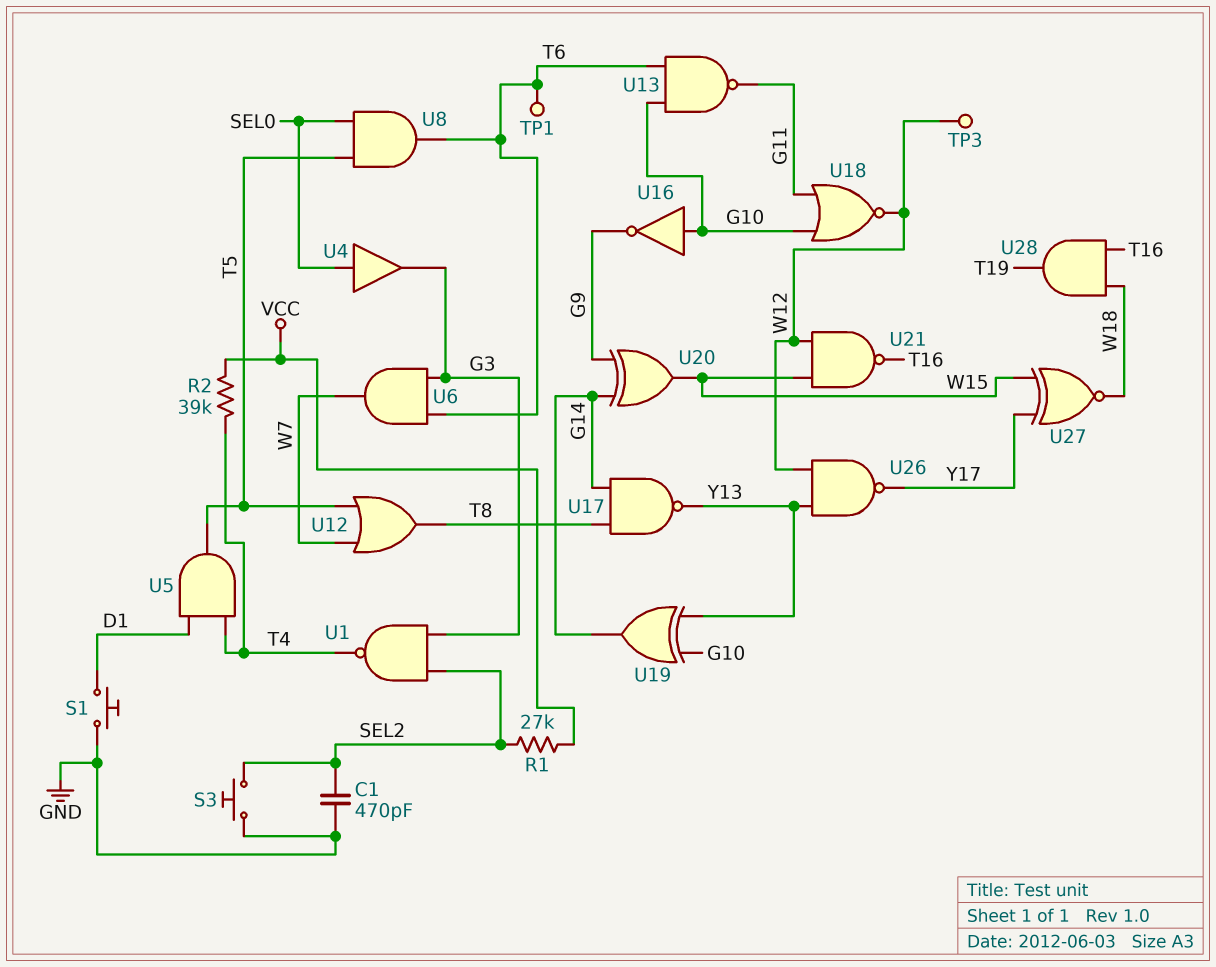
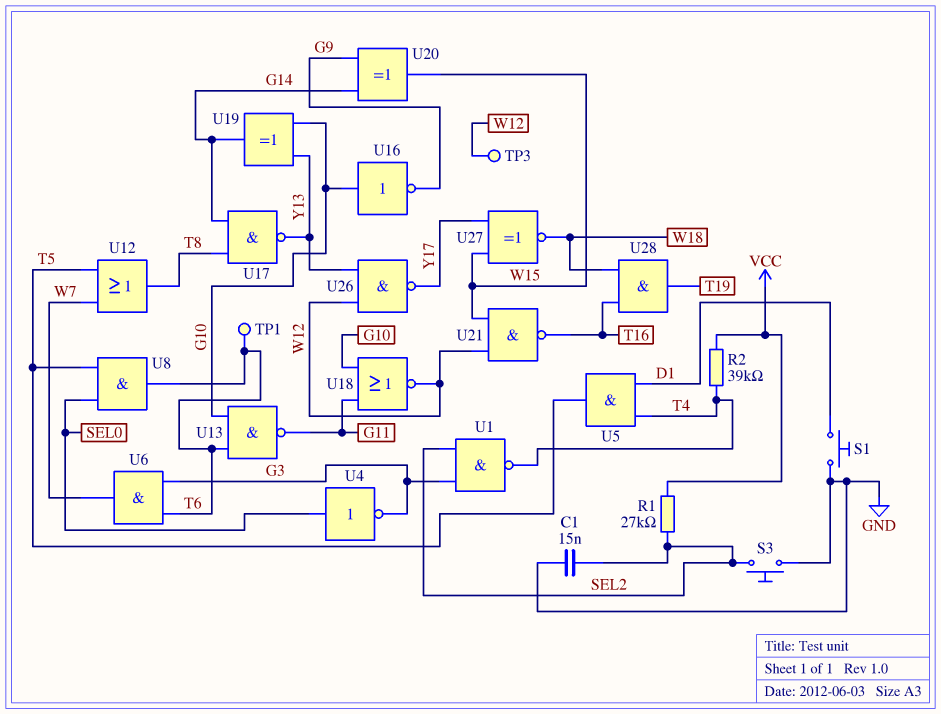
C1: 470pF (GND, SEL2) -> 15nF (GND, SEL2)
U4: buffer (in SEL0, out G3) -> NOT (in SEL0, out G3)

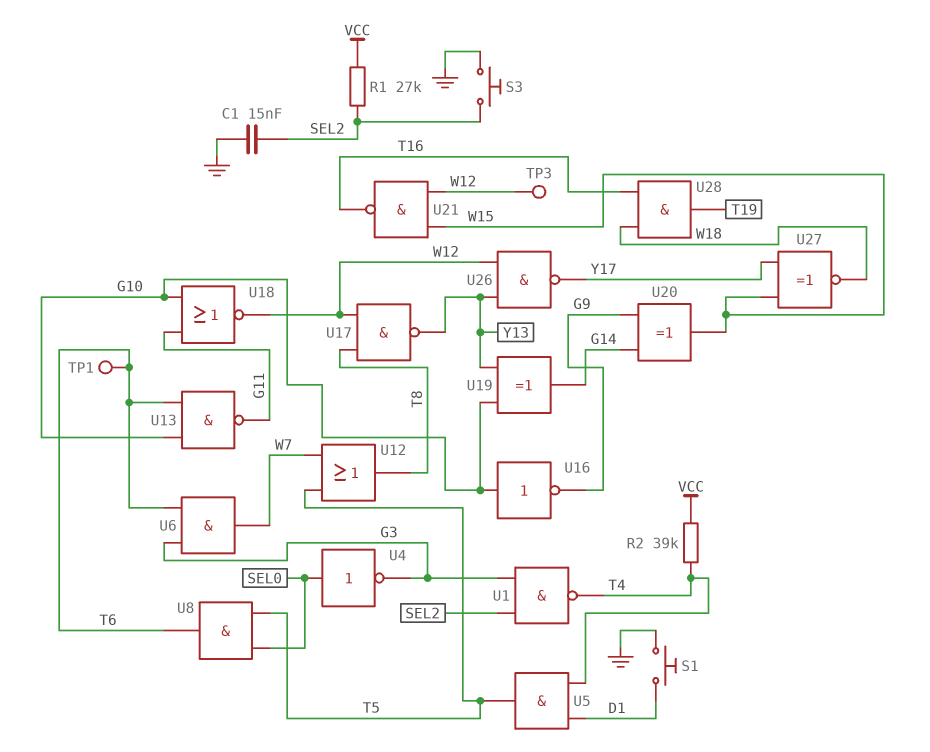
U17: NAND (in G14, in T8, out Y13) -> NAND (in T8, in W12, out Y13)

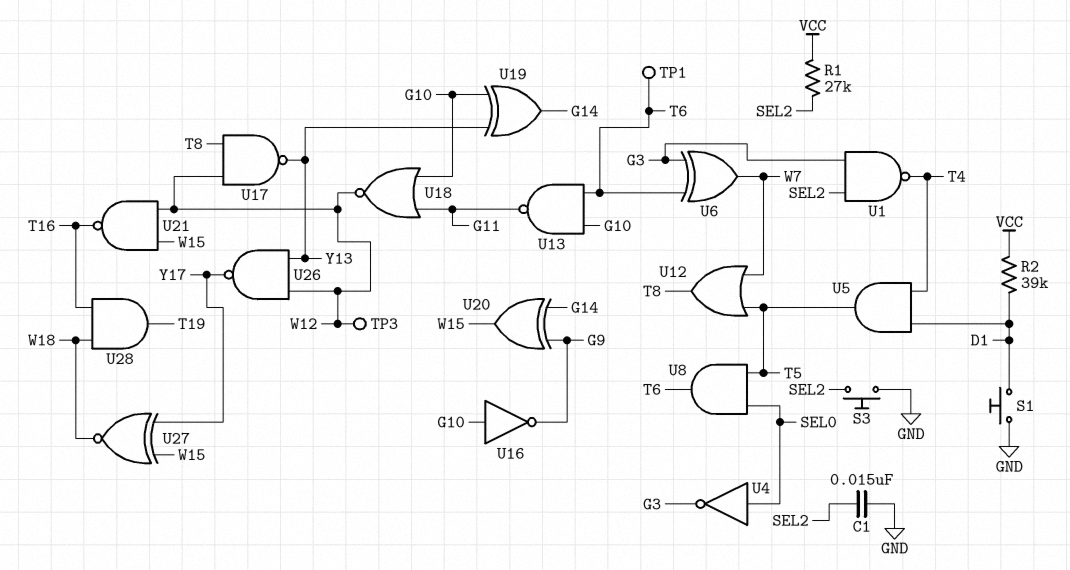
R2: 39k (T4, VCC) -> 39k (D1, VCC)
U6: AND (in G3, in T6, out W7) -> XOR (in G3, in T6, out W7)

